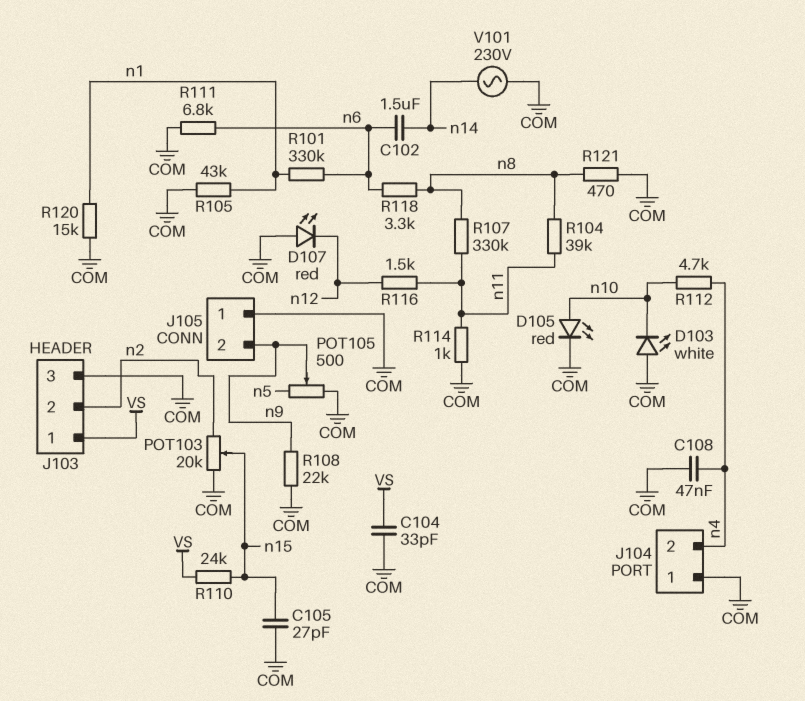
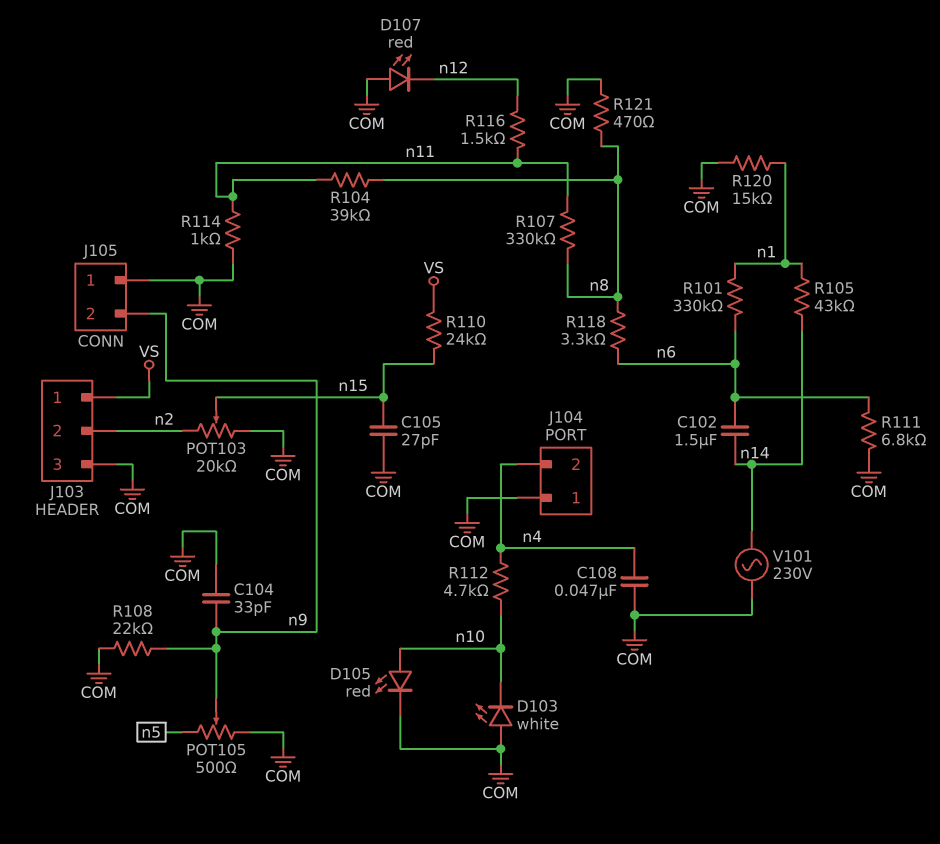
C104: 33pF (COM, VS) -> 33pF (COM, n9)
R105: 43k (COM, n1) -> 43k (n1, n14)

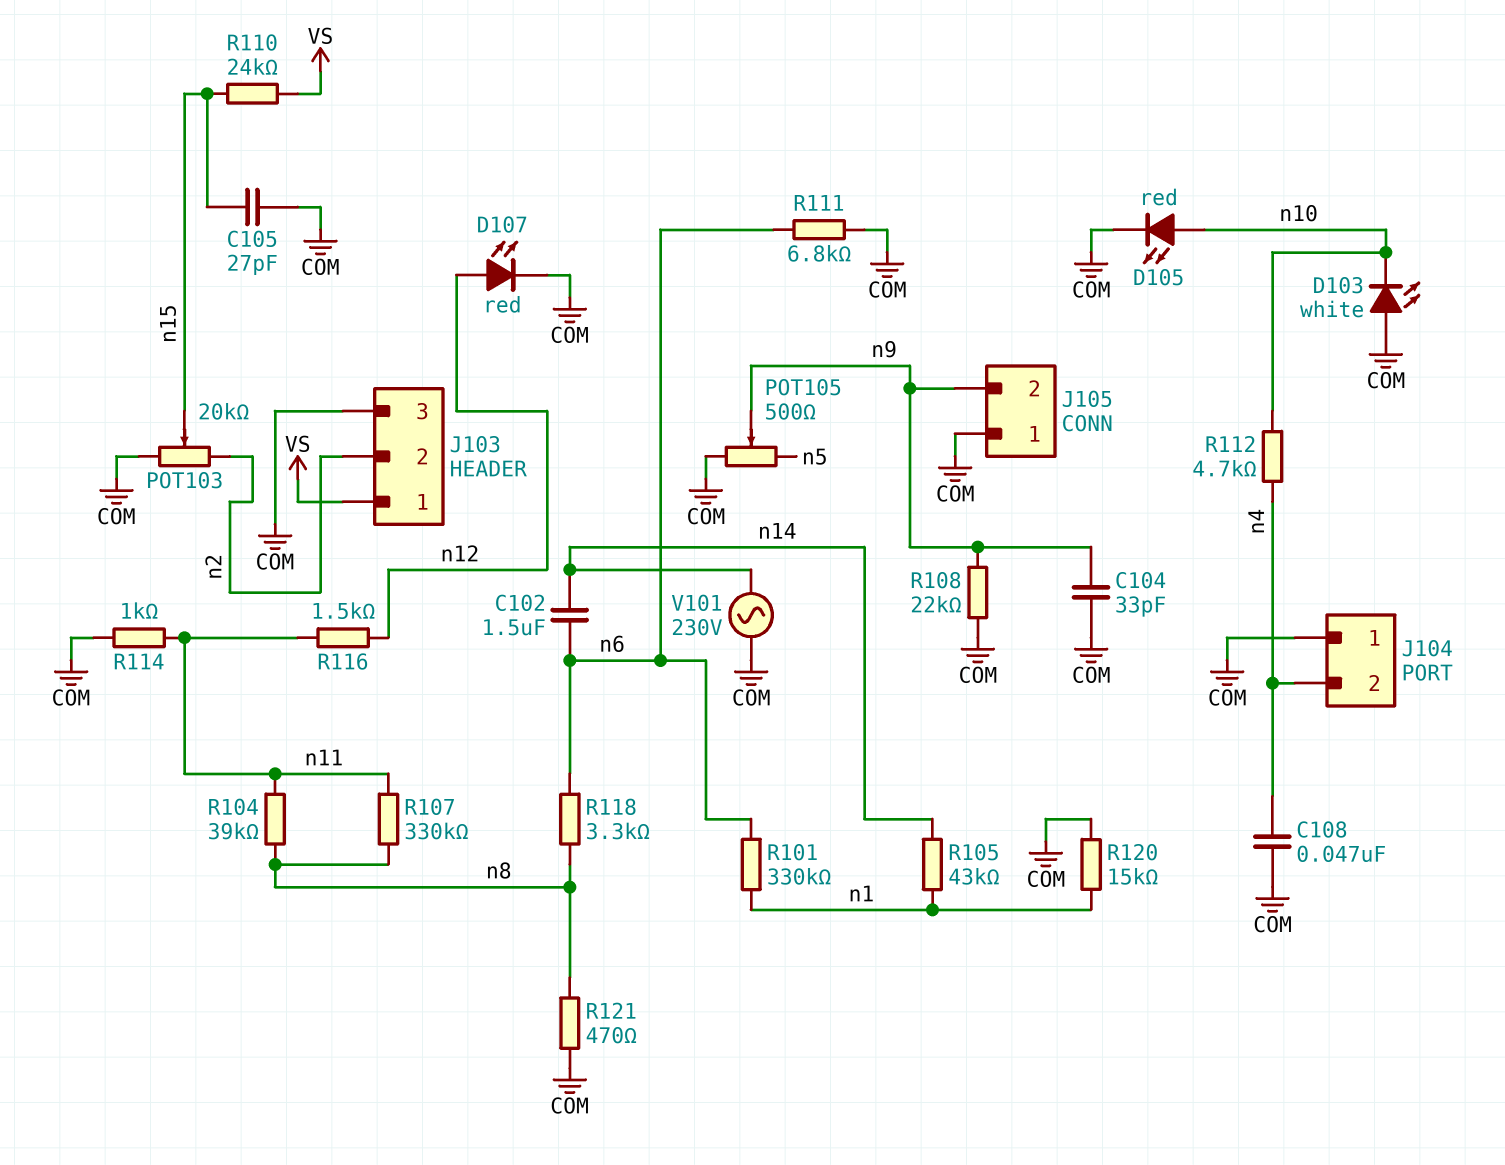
D107: LED red (A COM, K n12) -> LED red (A n12, K COM)

